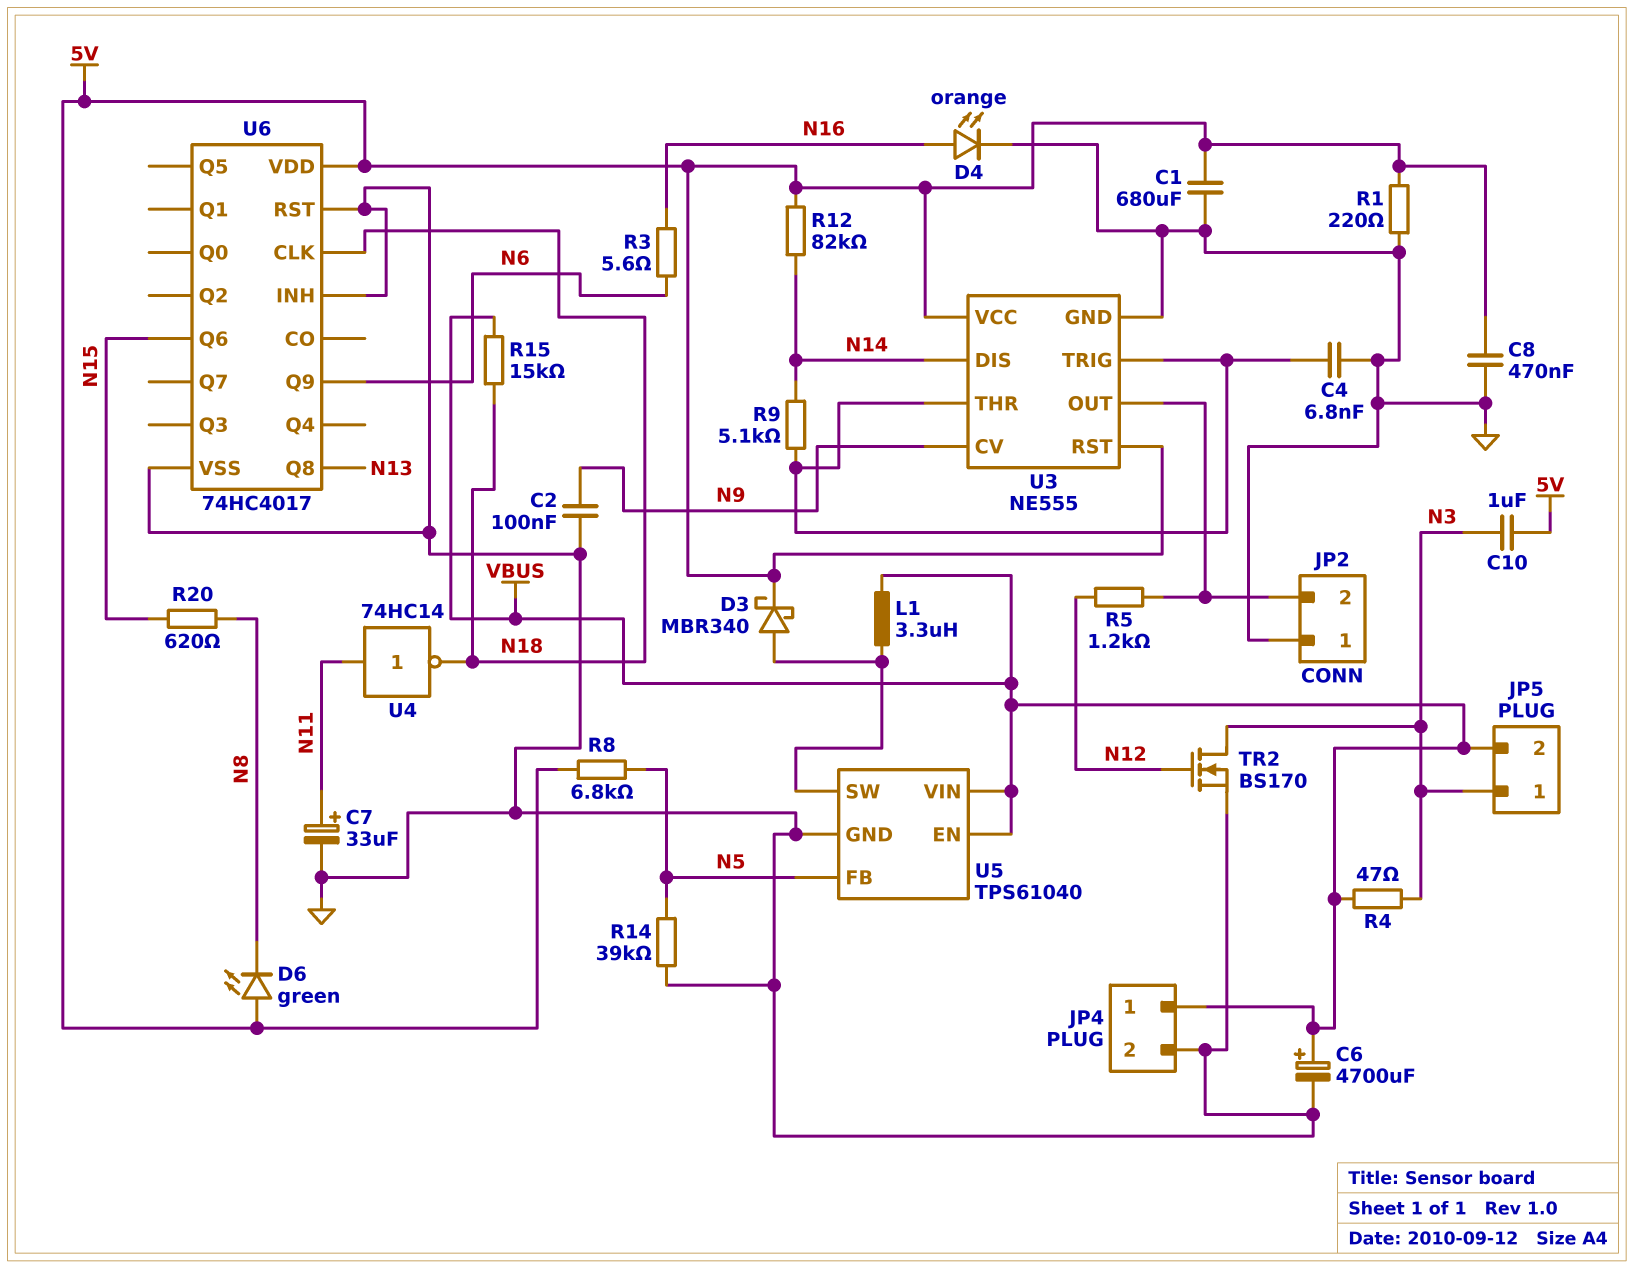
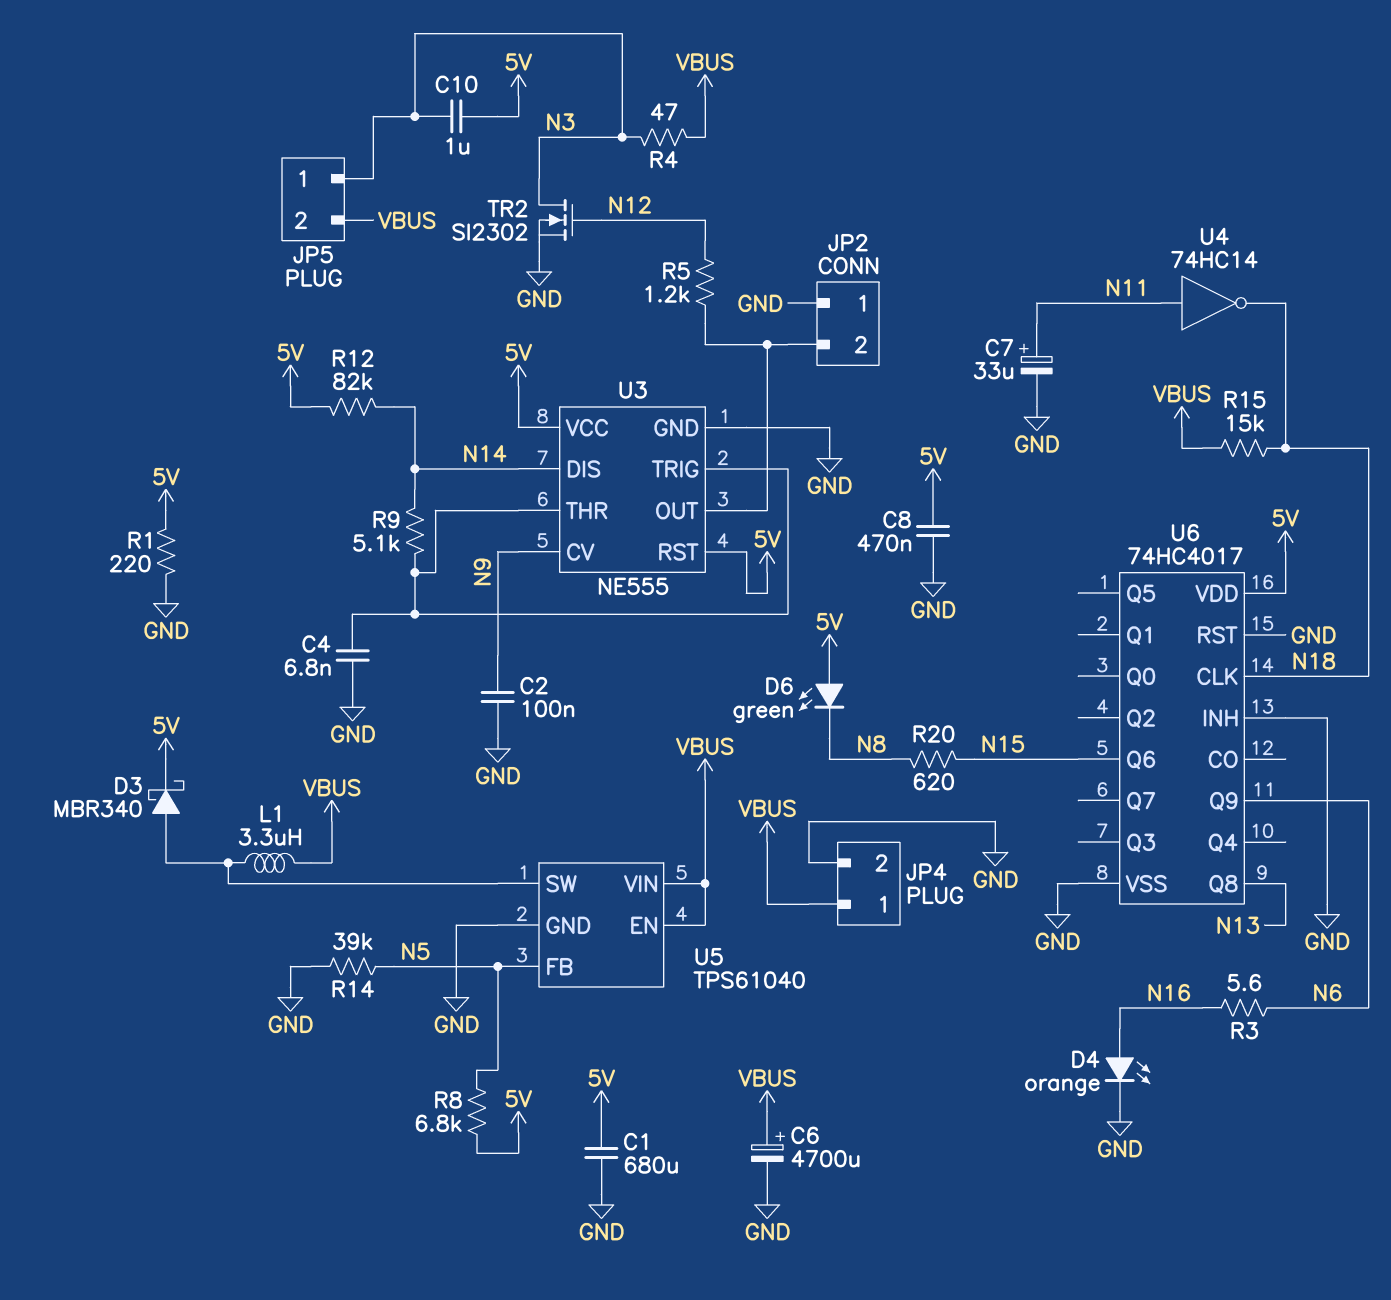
TR2: NMOS BS170 (G N12, D N3, S GND) -> NMOS SI2302 (G N12, D N3, S GND)

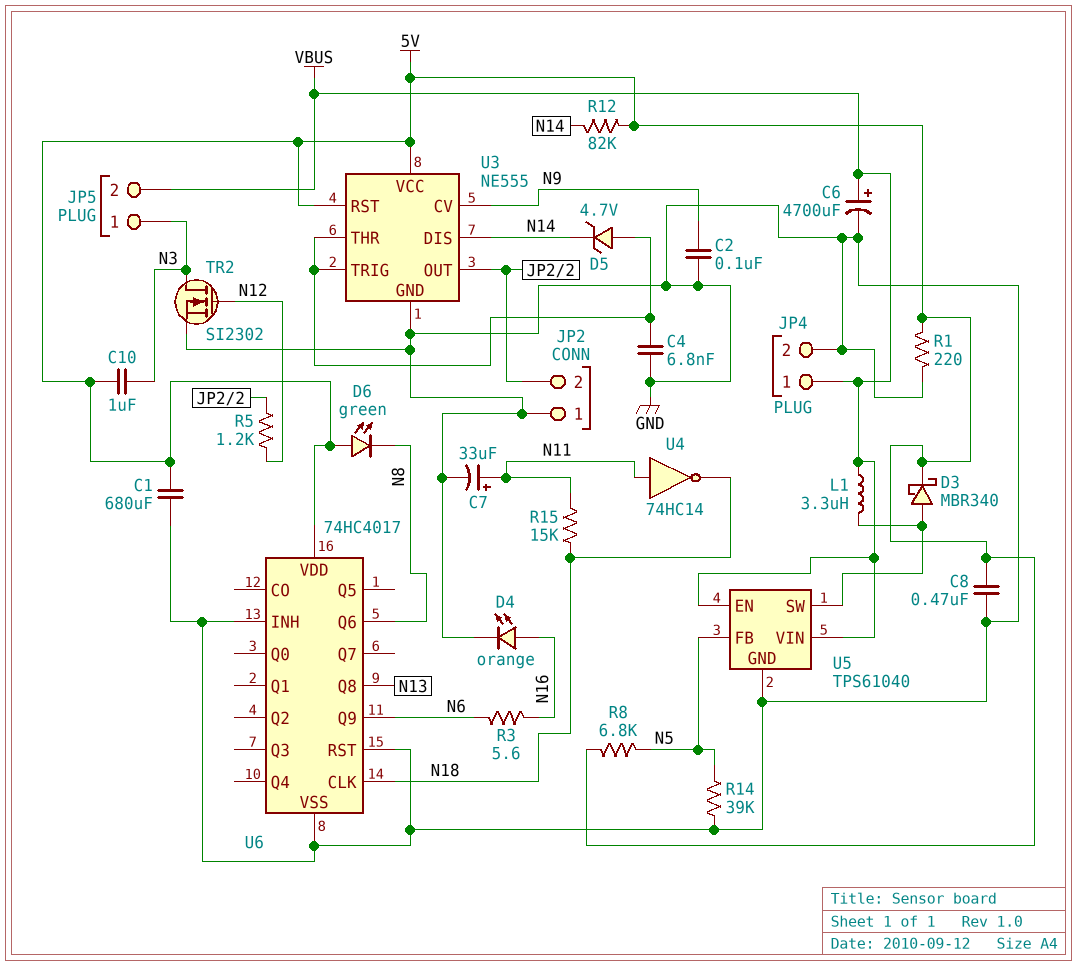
D5: none -> zener 4.7V (A U3/THR, K N14)
R4: 47 (N3, VBUS) -> none
R9: 5.1k (N14, U3/THR) -> none
R15: 15k (N18, VBUS) -> 15k (N11, N18)
R20: 620 (N8, N15) -> none
U6 pin Q6: N15 -> N8

